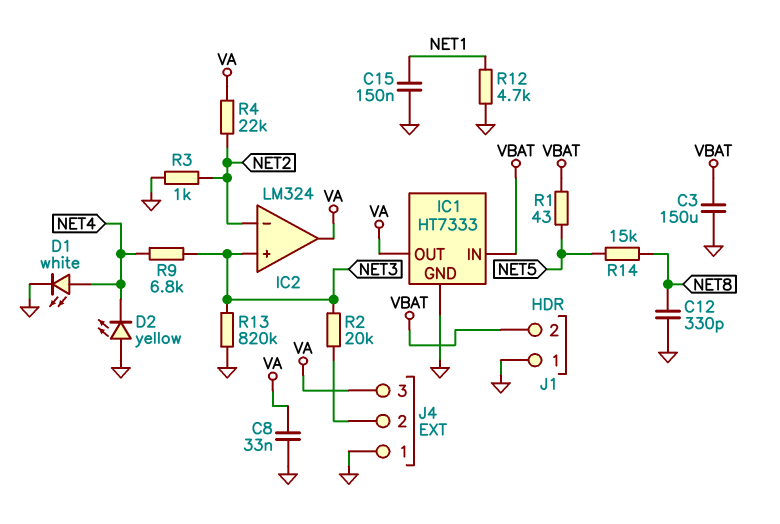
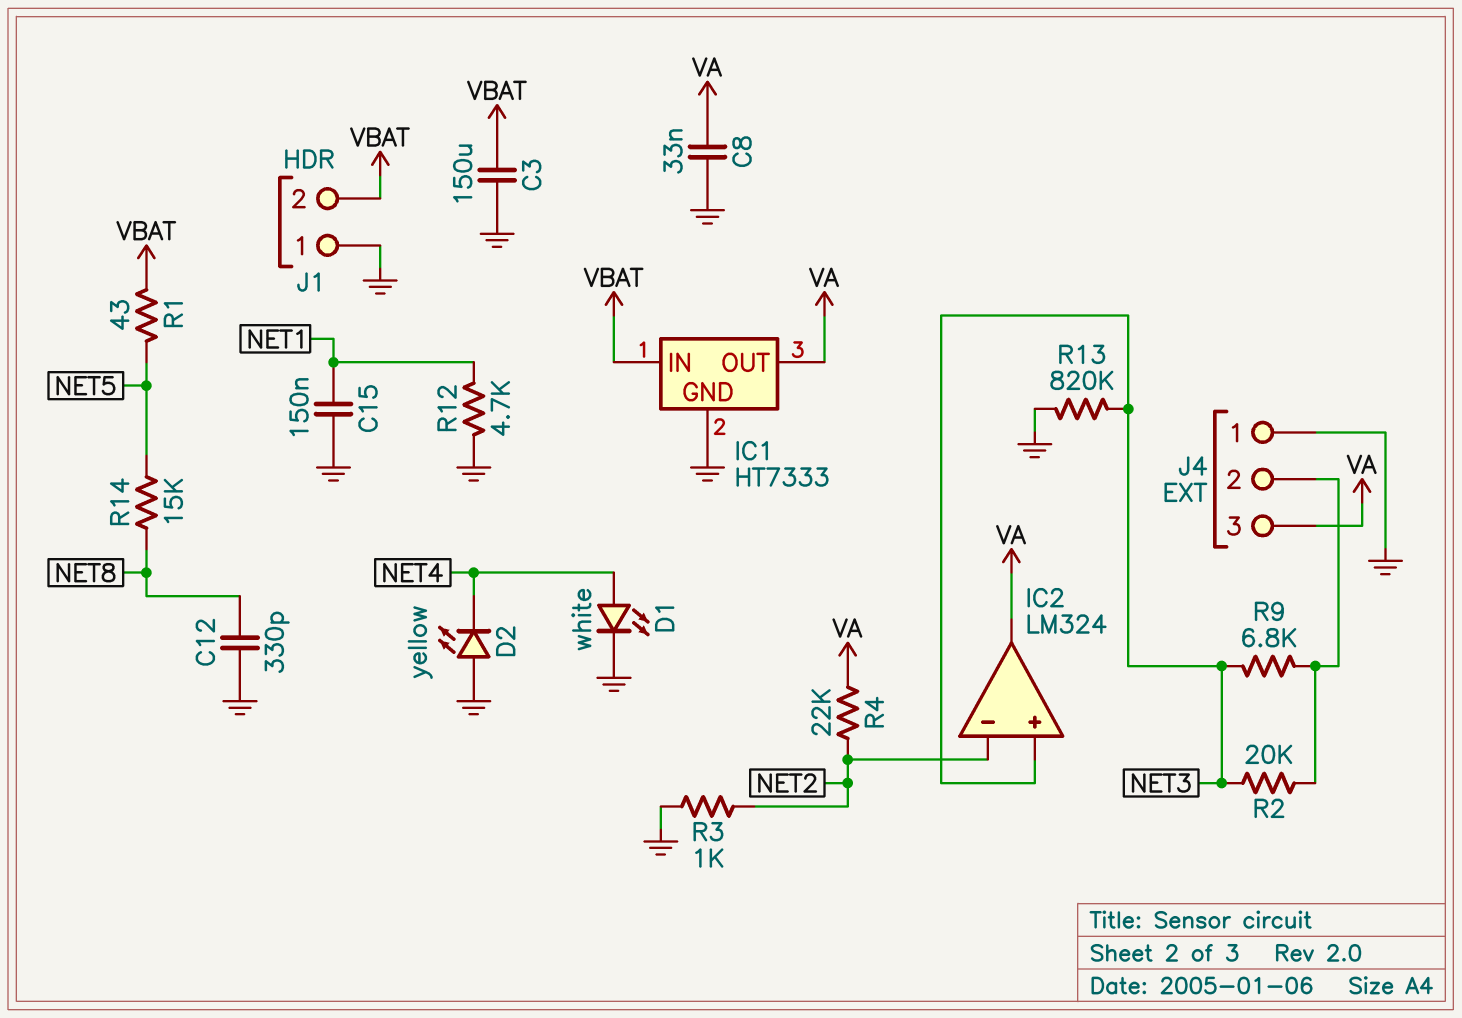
R9: 6.8k (NET3, NET4) -> 6.8k (J4/2, NET3)

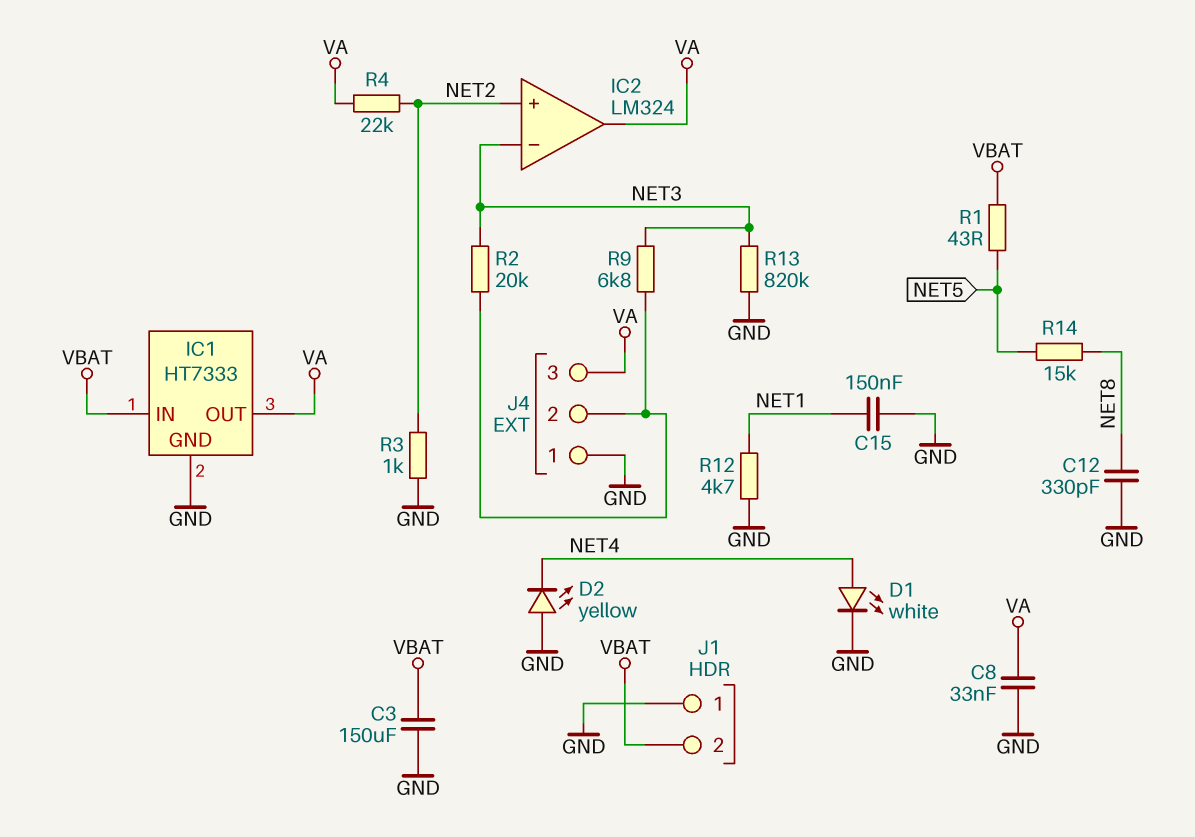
IC2 pin in+: NET3 -> NET2
IC2 pin in-: NET2 -> NET3

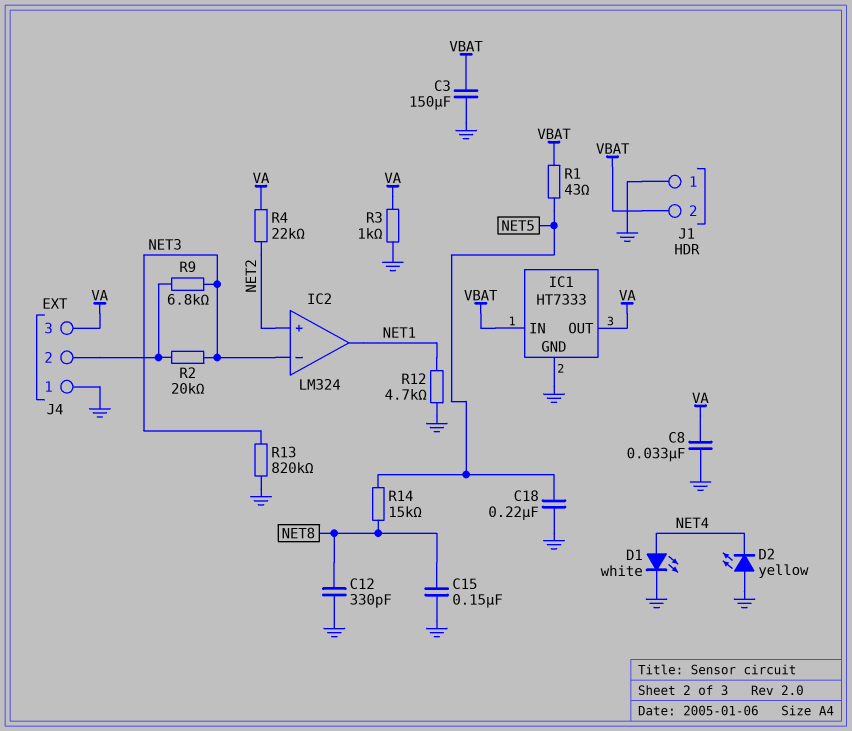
C15: 150nF (GND, NET1) -> 150nF (GND, NET8)
C18: none -> 220nF (GND, NET5)
IC2 pin out: VA -> NET1
R3: 1k (GND, NET2) -> 1k (GND, VA)

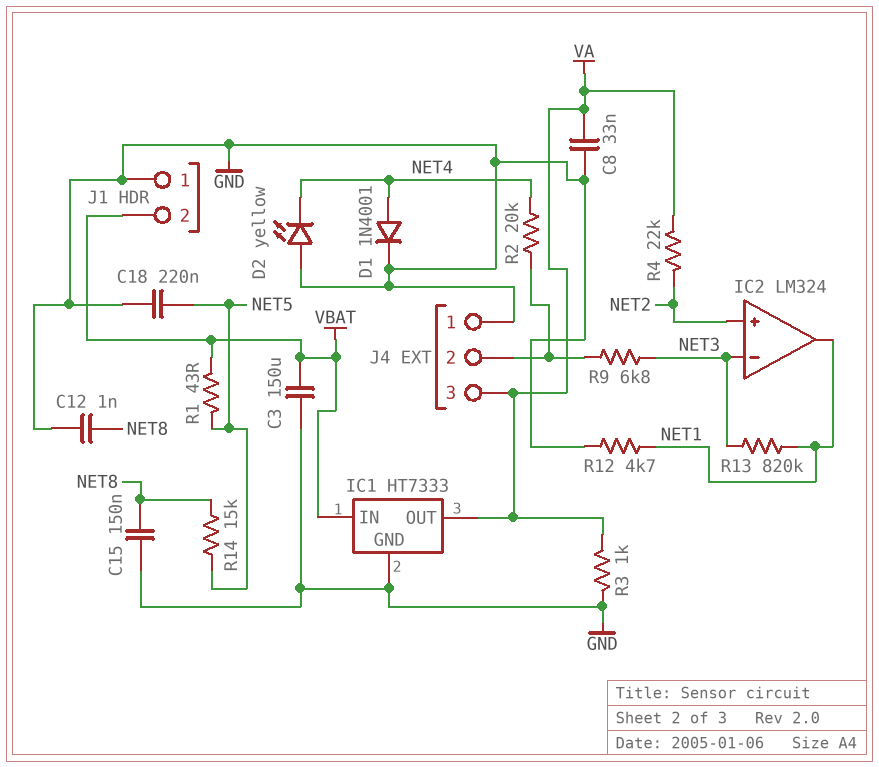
C12: 330pF (GND, NET8) -> 1nF (GND, NET8)
D1: LED white (A NET4, K GND) -> diode 1N4001 (A NET4, K GND)
R2: 20k (J4/2, NET3) -> 20k (J4/2, NET4)
R13: 820k (GND, NET3) -> 820k (NET1, NET3)

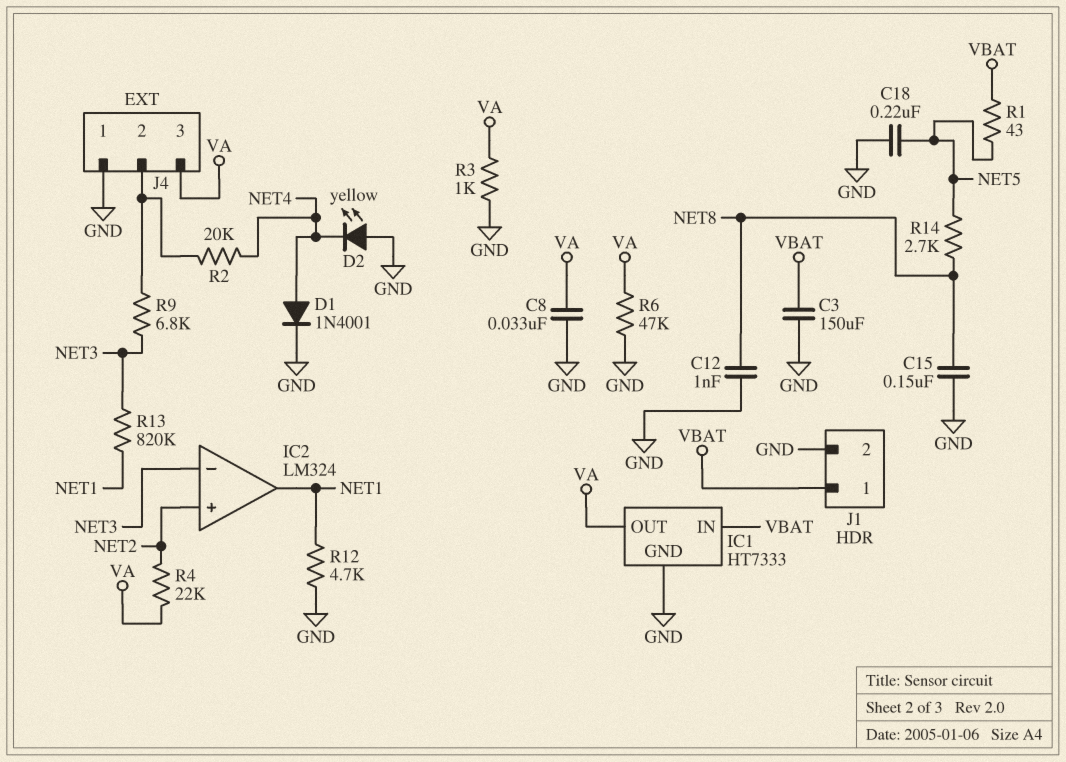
J1 pin 1: GND -> VBAT
J1 pin 2: VBAT -> GND
R6: none -> 47k (GND, VA)
R14: 15k (NET5, NET8) -> 2.7k (NET5, NET8)

